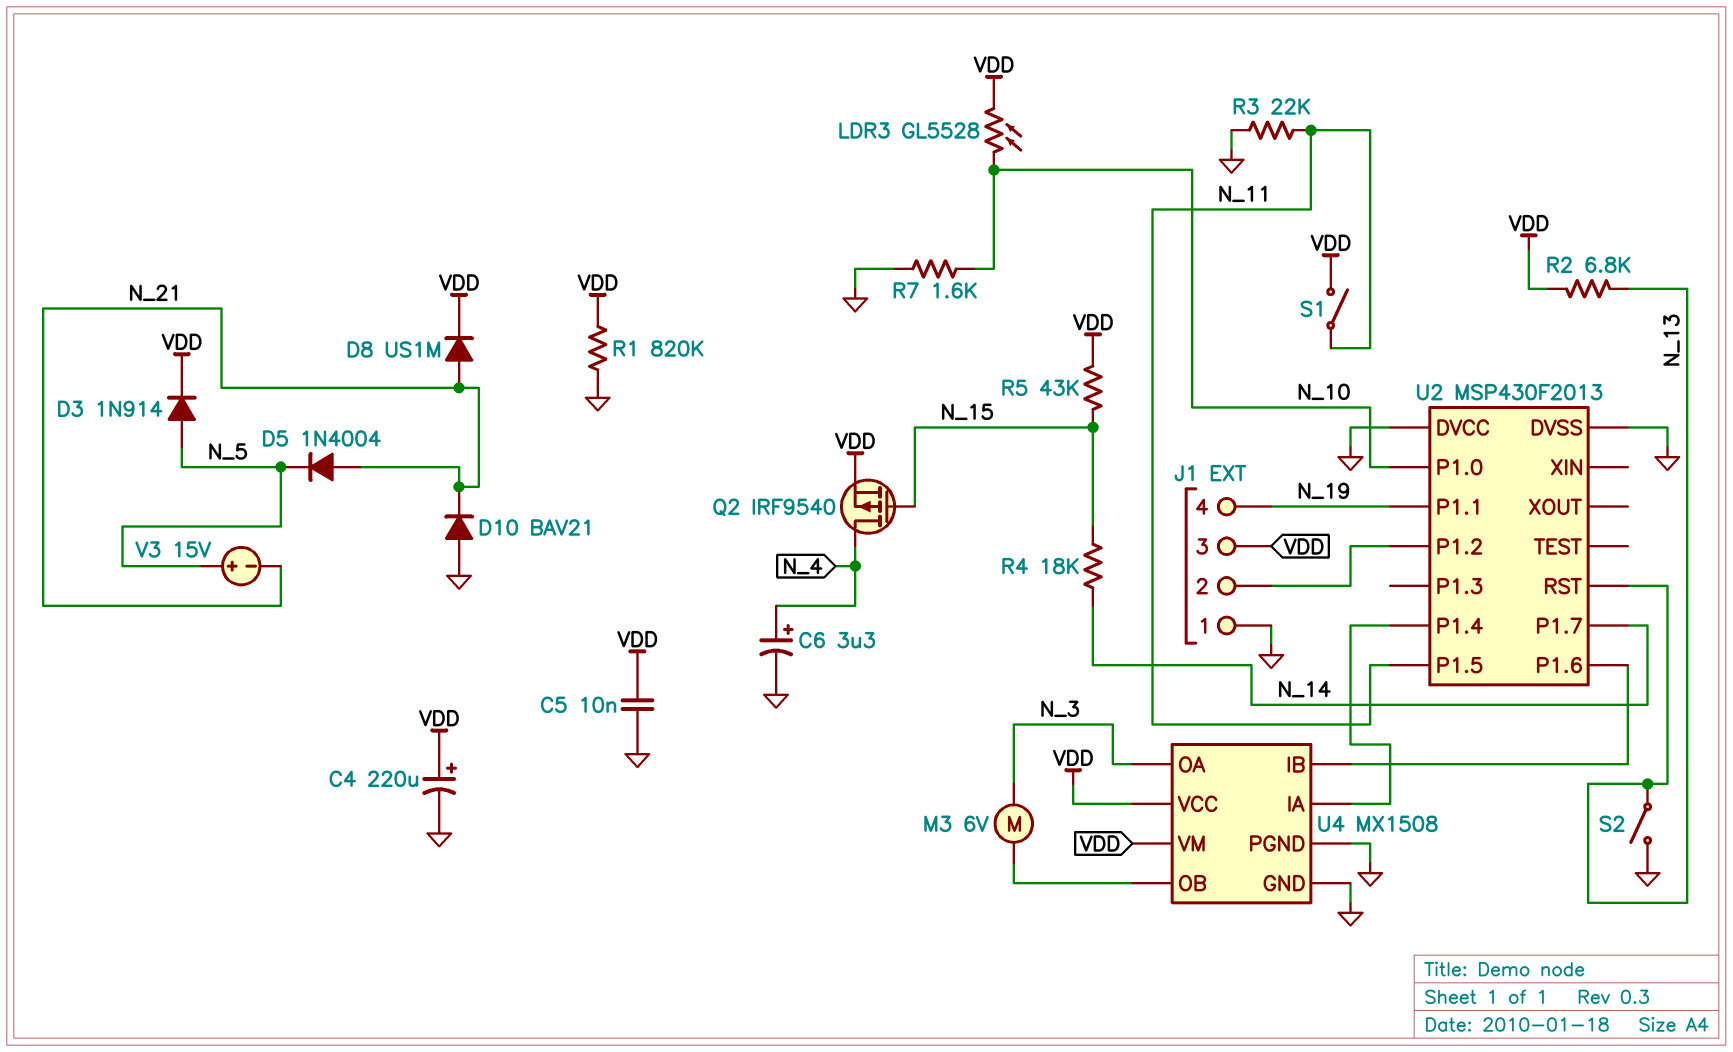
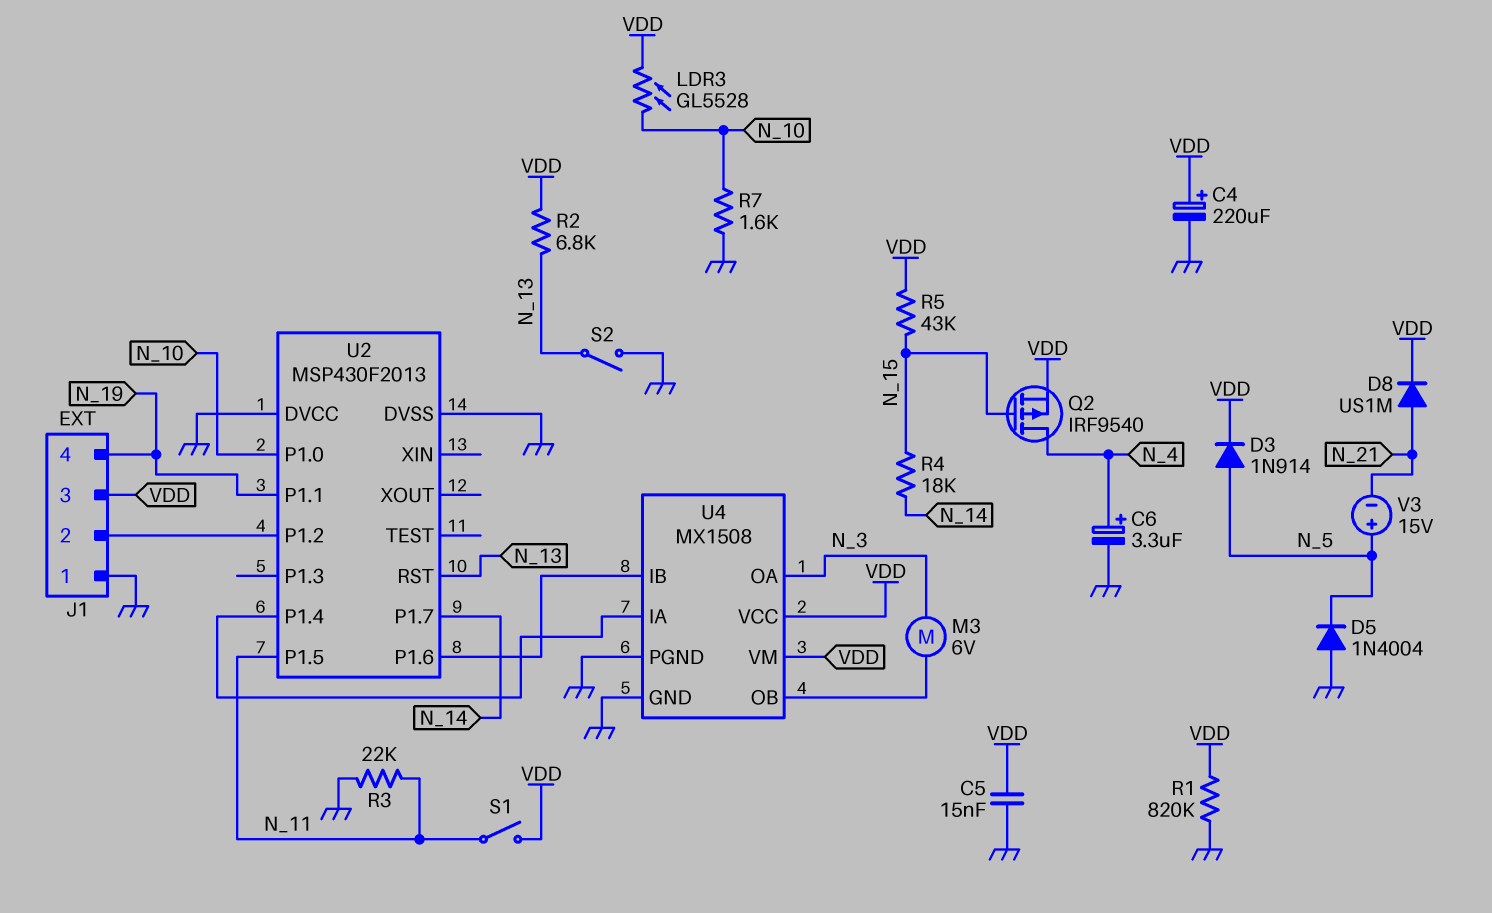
C5: 10nF (GND, VDD) -> 15nF (GND, VDD)
D5: diode 1N4004 (A N_21, K N_5) -> diode 1N4004 (A GND, K N_5)
D10: diode BAV21 (A GND, K N_21) -> none

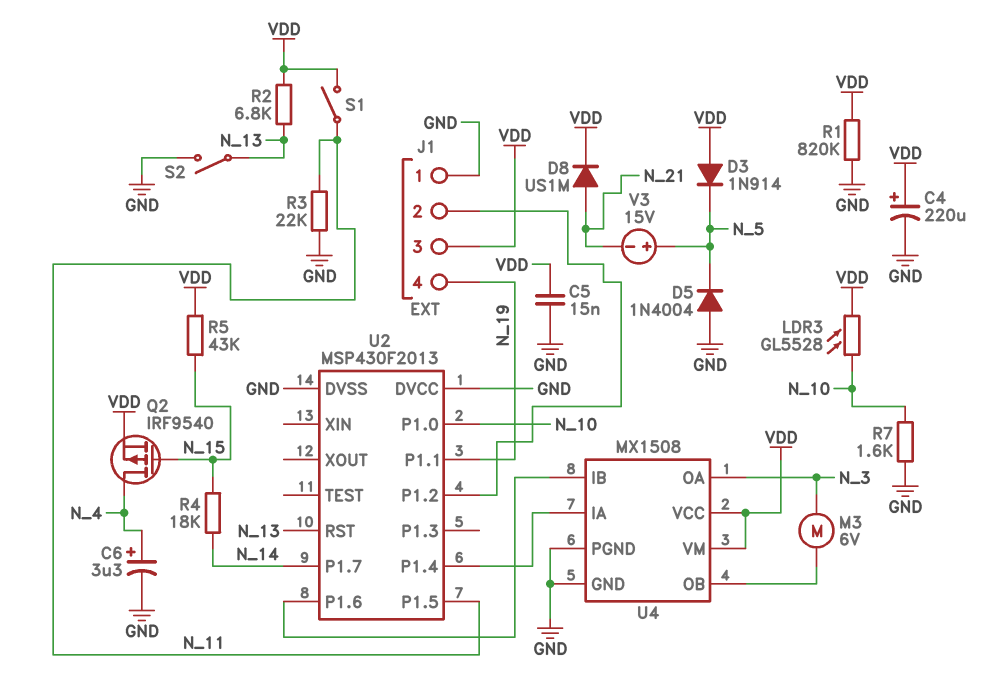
D3: diode 1N914 (A N_5, K VDD) -> diode 1N914 (A VDD, K N_5)

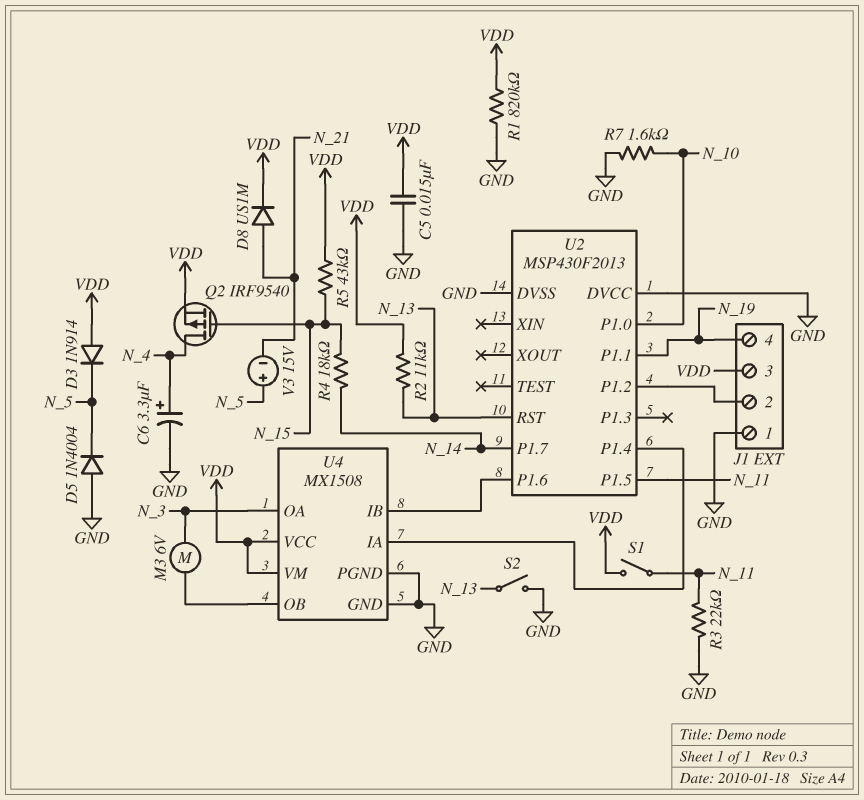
C4: 220uF (plus VDD, minus GND) -> none
LDR3: GL5528 (N_10, VDD) -> none
R2: 6.8k (N_13, VDD) -> 11k (N_13, VDD)

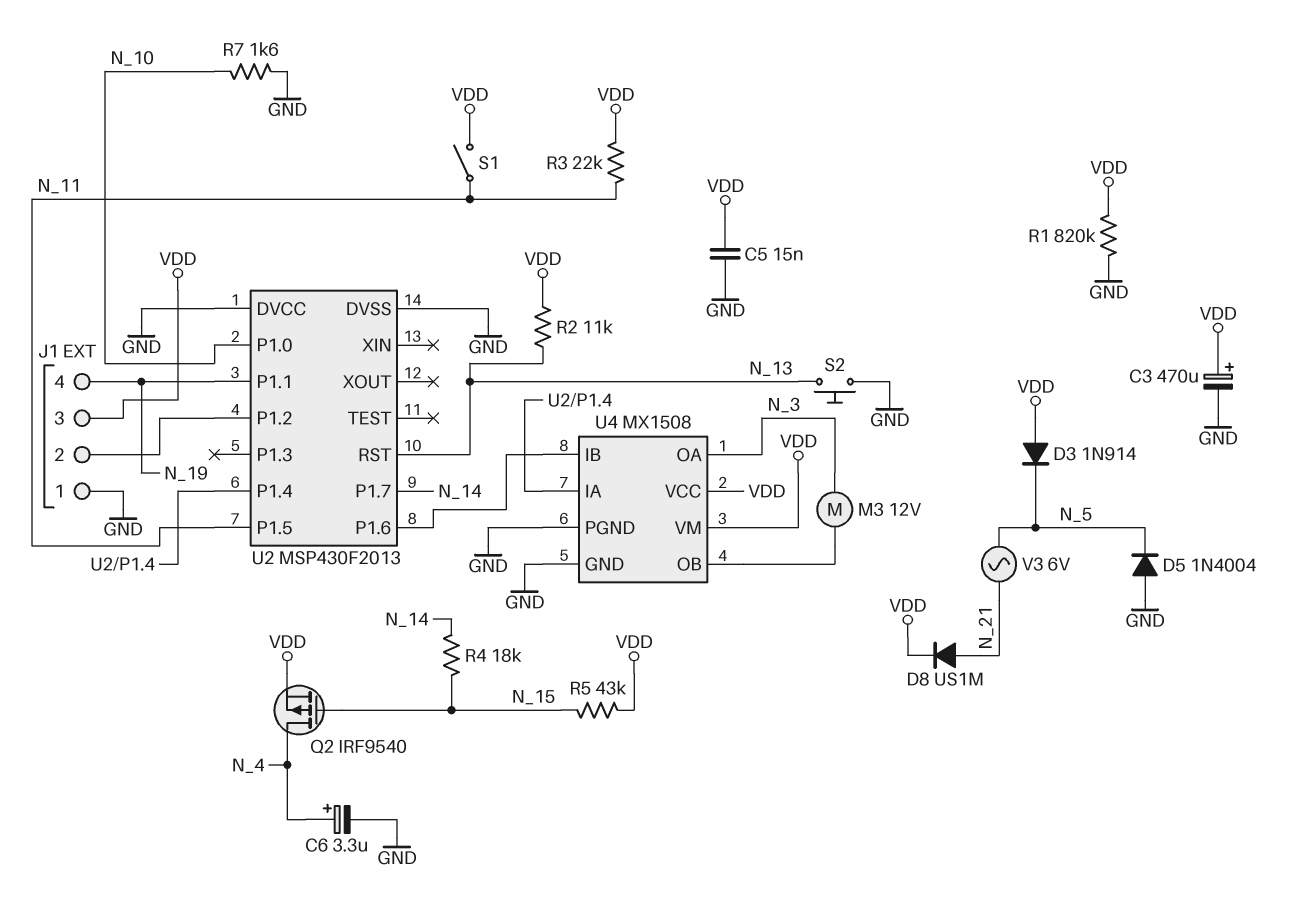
C3: none -> 470uF (plus VDD, minus GND)
M3: motor 6V (N_3, U4/OB) -> motor 12V (N_3, U4/OB)
R3: 22k (GND, N_11) -> 22k (N_11, VDD)
S2: switch (GND, N_13) -> button (GND, N_13)
V3: 15V (plus N_5, minus N_21) -> AC 6V (N_5, N_21)

